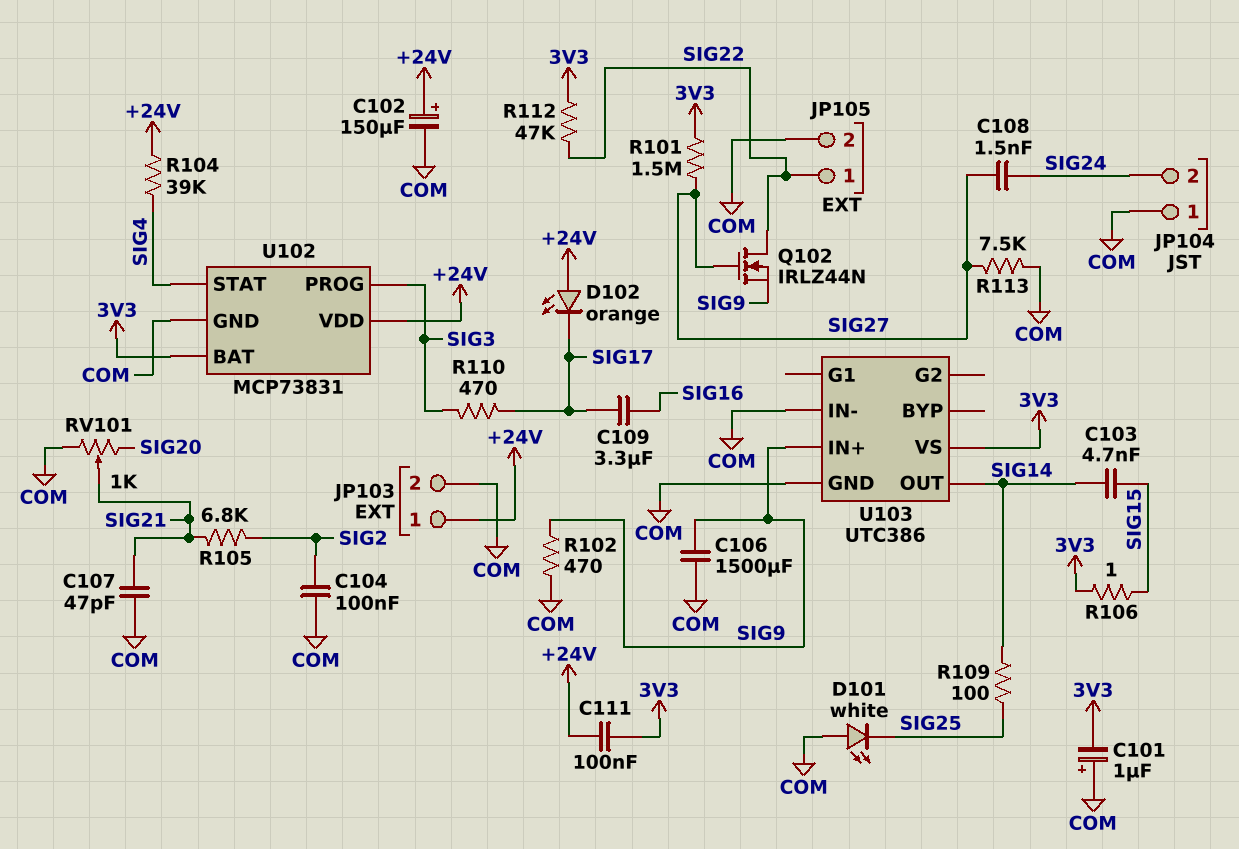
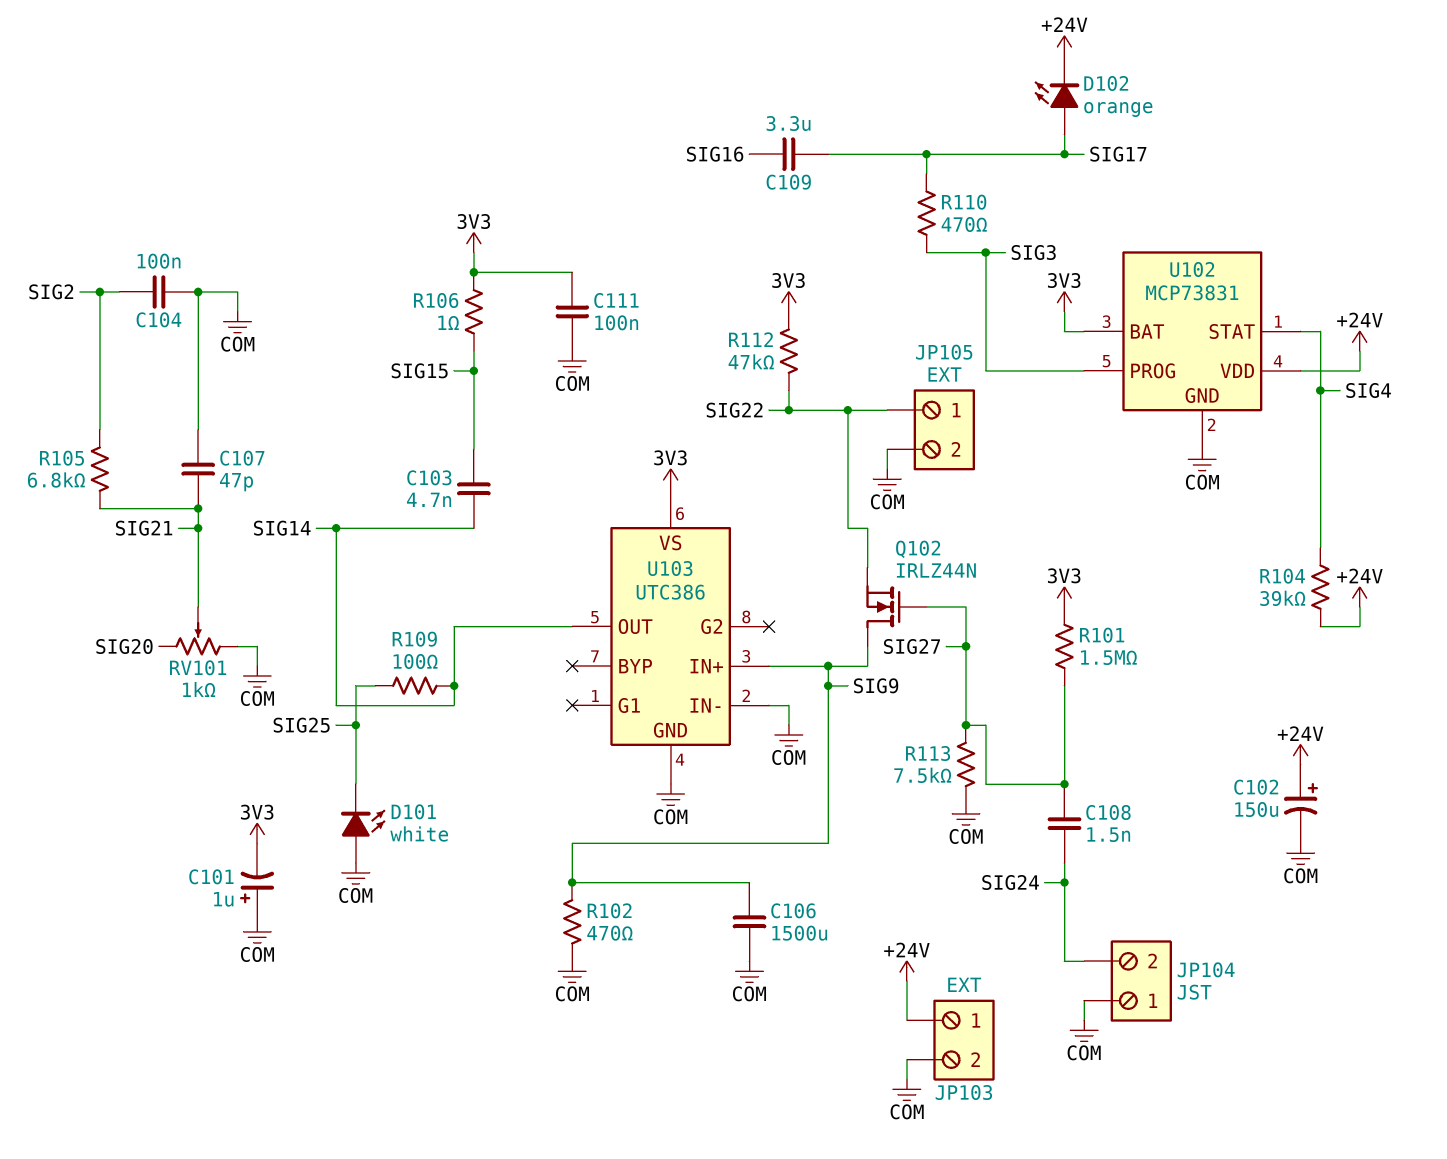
C111: 100nF (+24V, 3V3) -> 100nF (3V3, COM)
D102: LED orange (A +24V, K SIG17) -> LED orange (A SIG17, K +24V)
Q102: NMOS IRLZ44N (G SIG27, D SIG22, S SIG9) -> NMOS IRLZ44N (G SIG27, D SIG9, S SIG22)

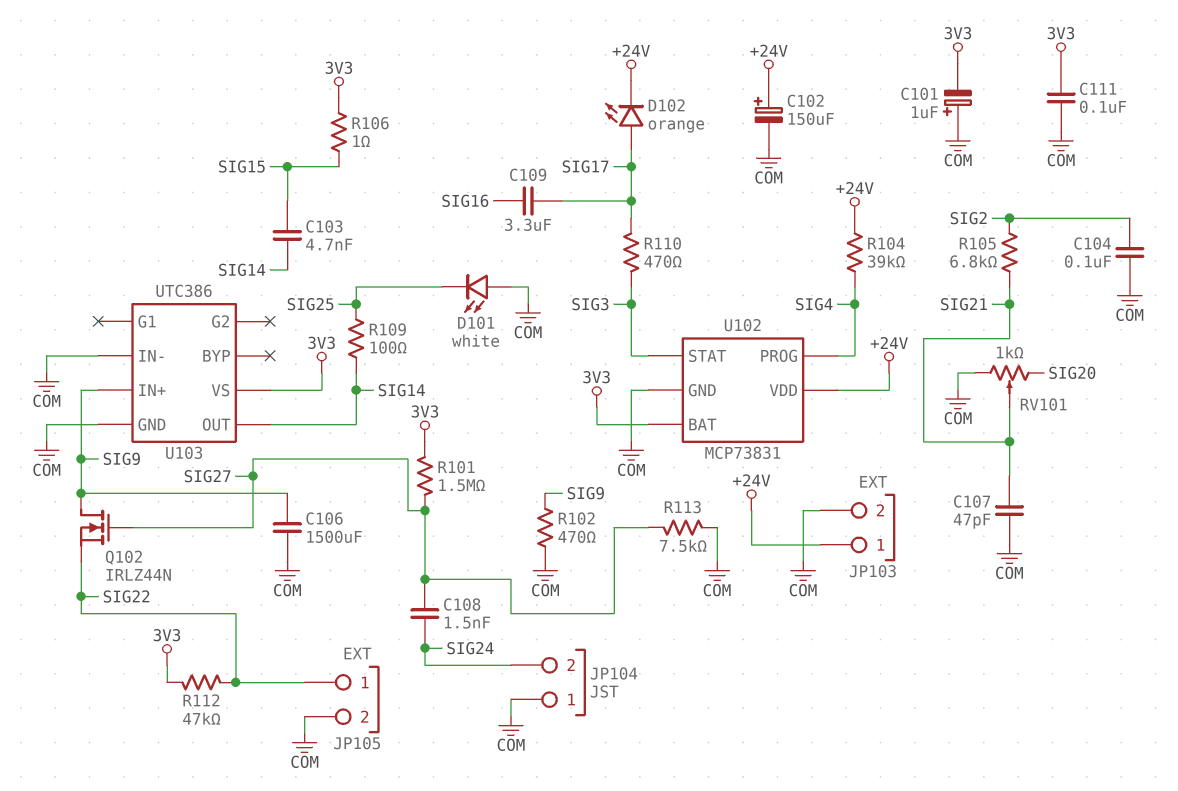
U102 pin PROG: SIG3 -> SIG4
U102 pin STAT: SIG4 -> SIG3

